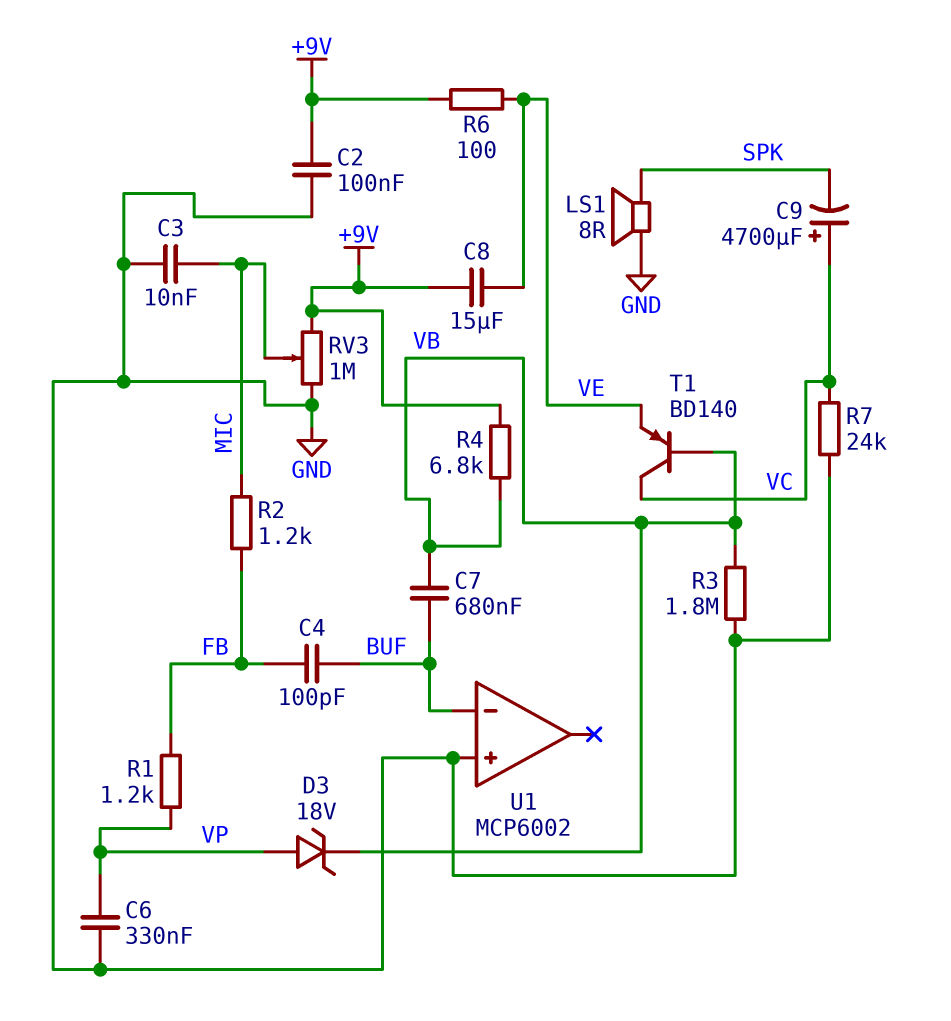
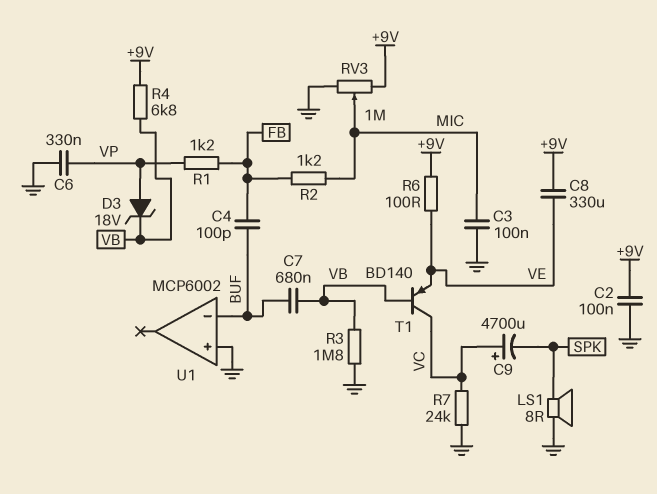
C3: 10nF (GND, MIC) -> 100nF (GND, MIC)
C8: 15uF (+9V, VE) -> 330uF (+9V, VE)

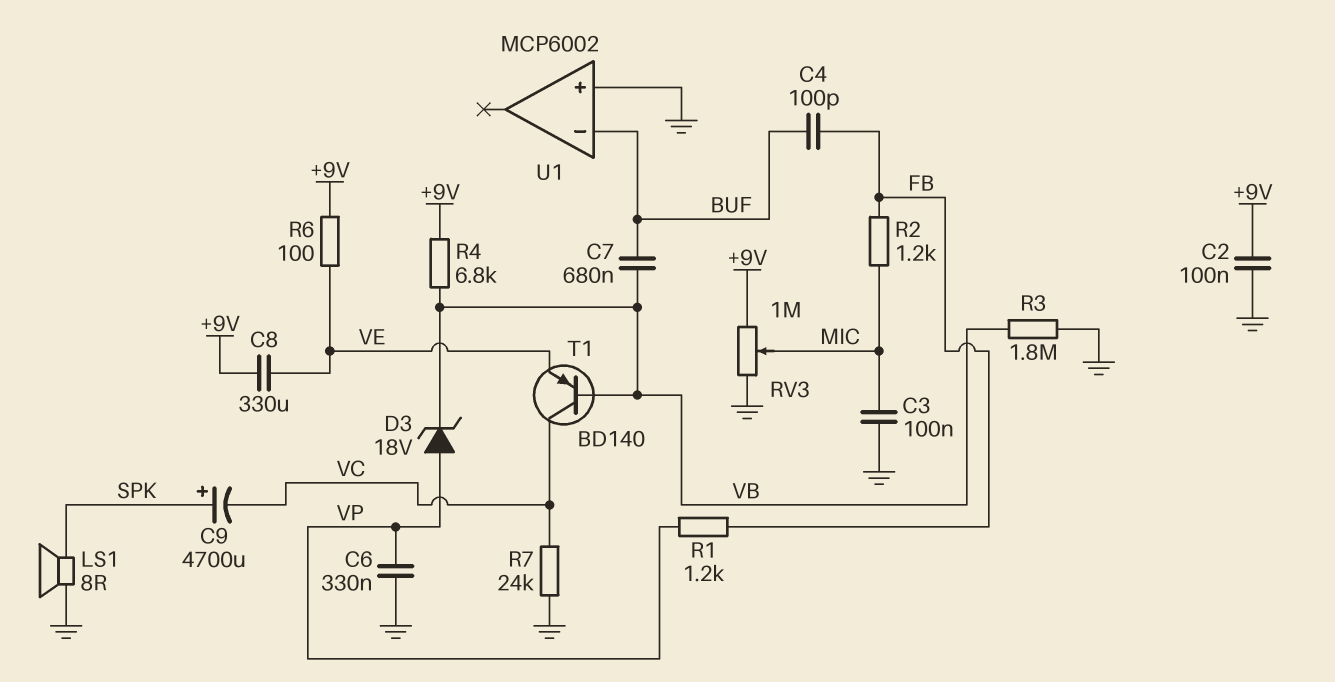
C9: 4700uF (plus VC, minus SPK) -> 4700uF (plus SPK, minus VC)

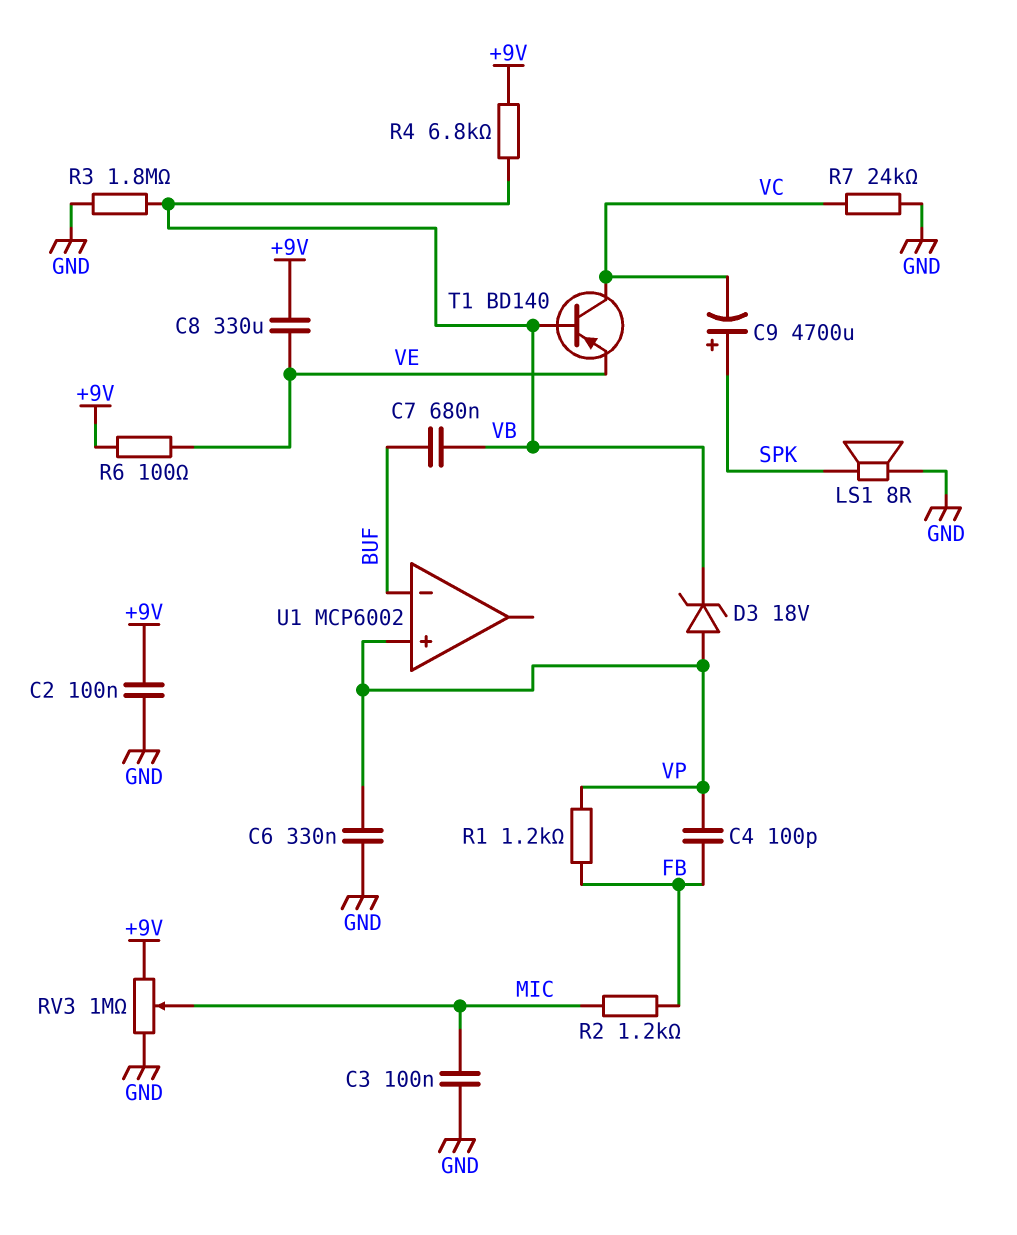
C4: 100pF (BUF, FB) -> 100pF (FB, VP)
U1 pin in+: GND -> VP

